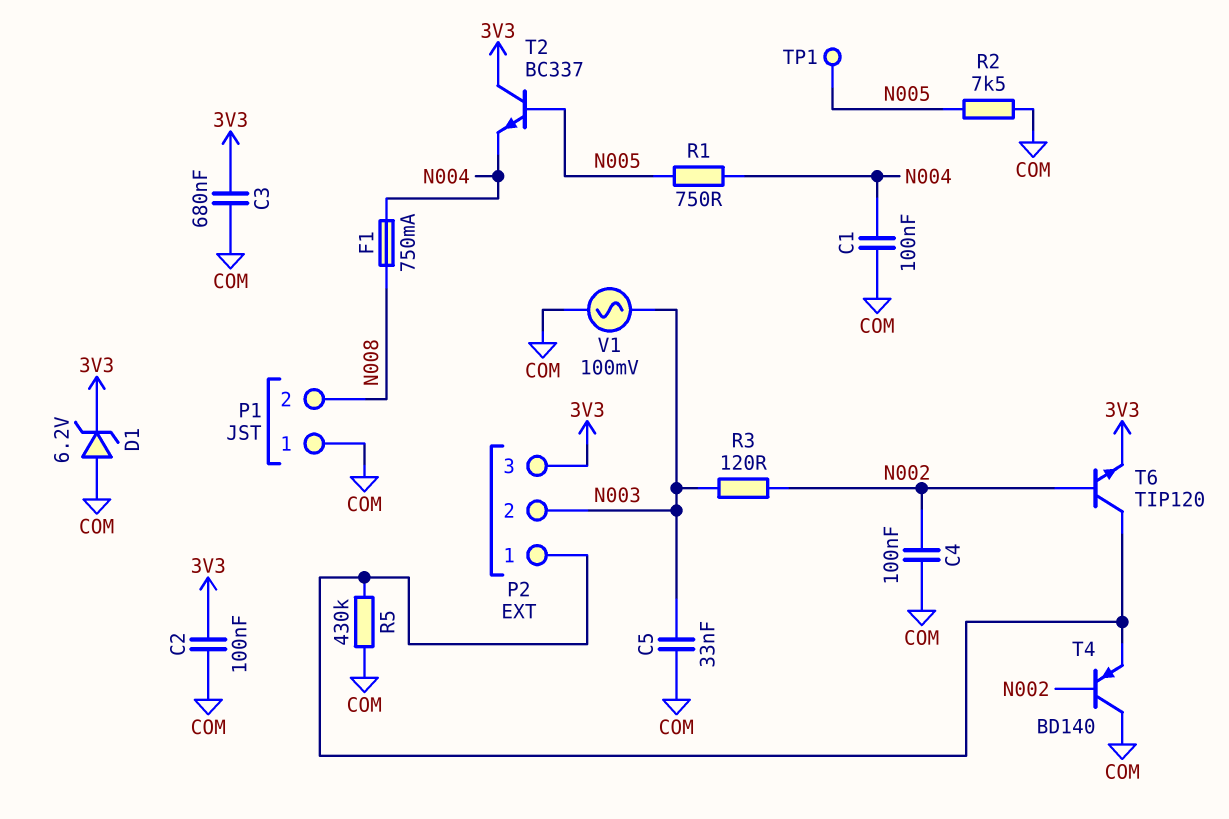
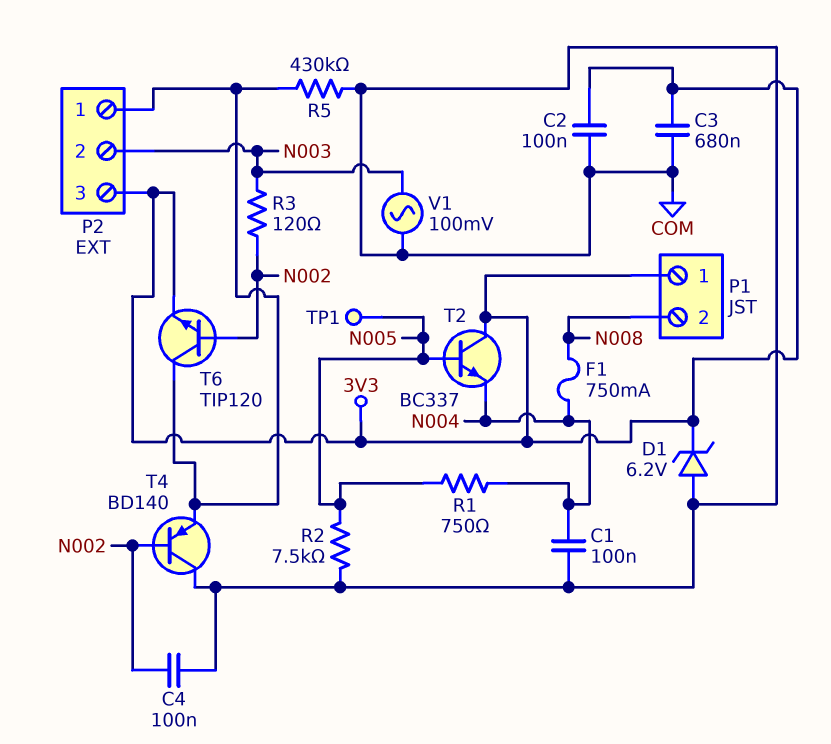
C5: 33nF (COM, N003) -> none
P1 pin 1: COM -> 3V3

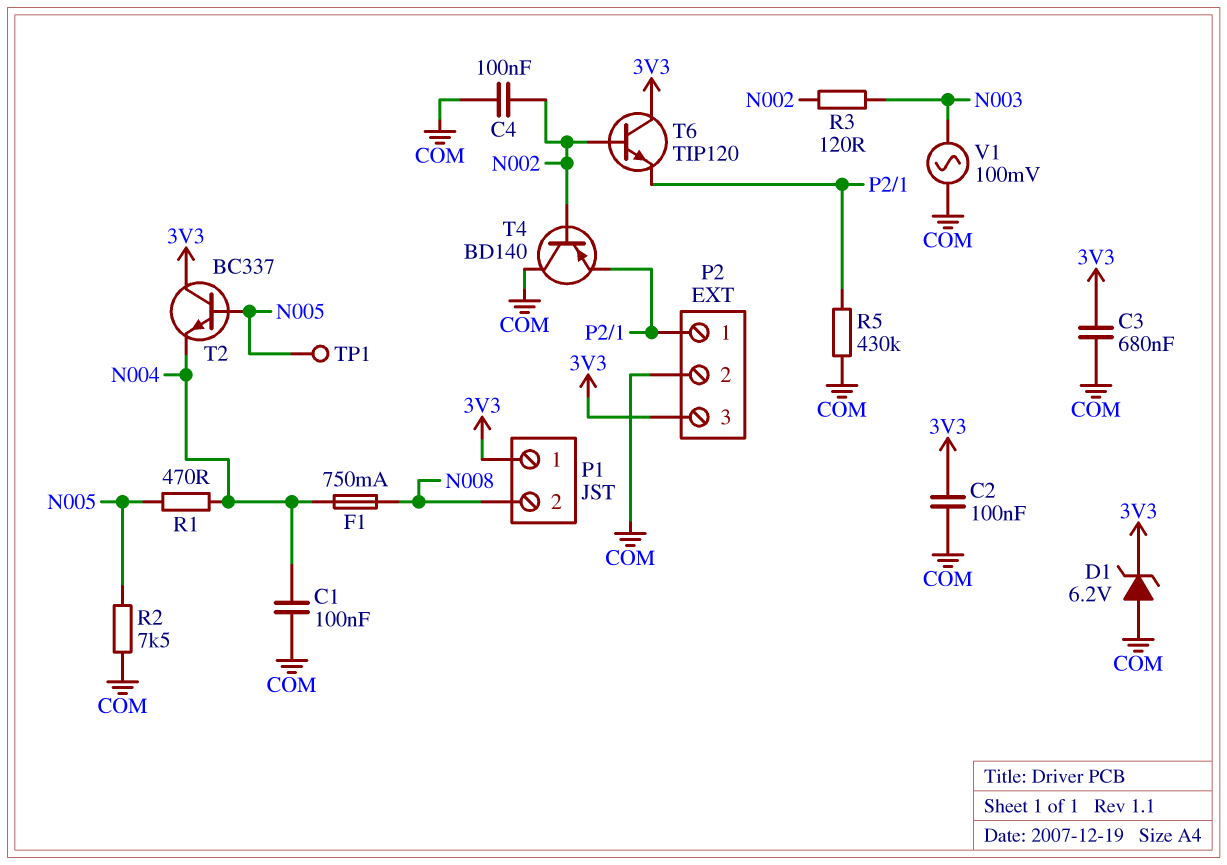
P2 pin 2: N003 -> COM
R1: 750 (N004, N005) -> 470 (N004, N005)
T6: NPN TIP120 (B N002, C P2/1, E 3V3) -> NPN TIP120 (B N002, C 3V3, E P2/1)

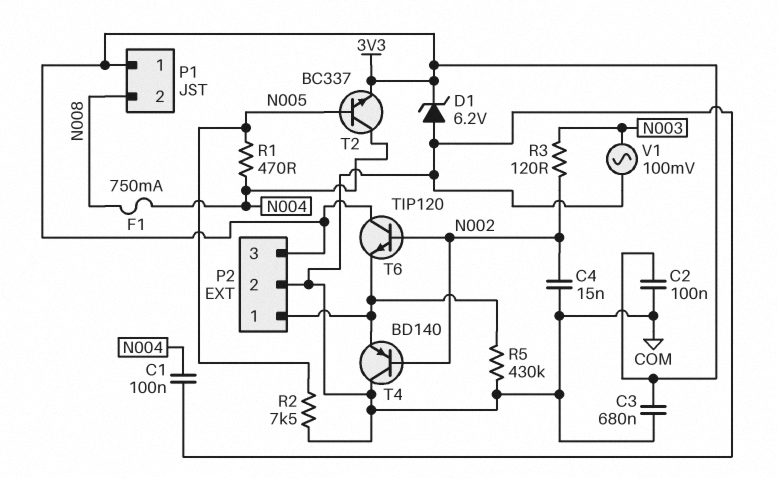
C4: 100nF (COM, N002) -> 15nF (COM, N002)
T2: NPN BC337 (B N005, C 3V3, E N004) -> NPN BC337 (B N005, C N004, E 3V3)
TP1: test point (N005) -> none

